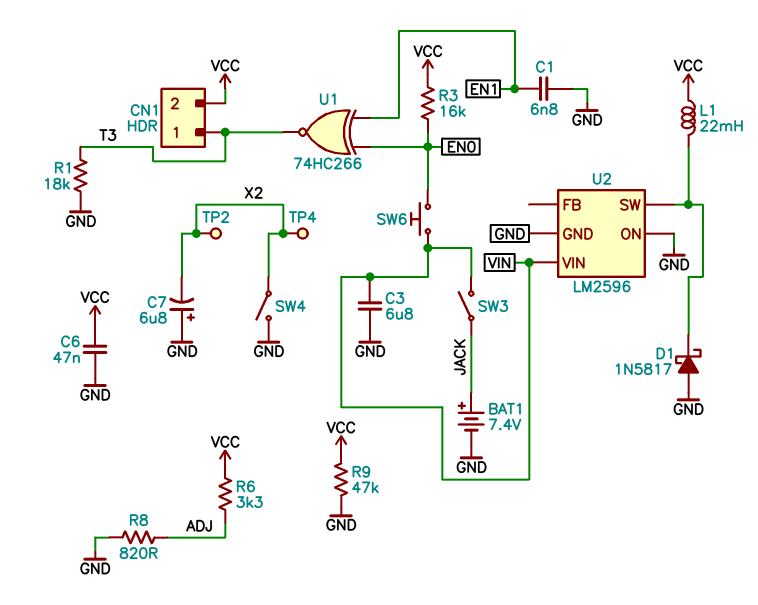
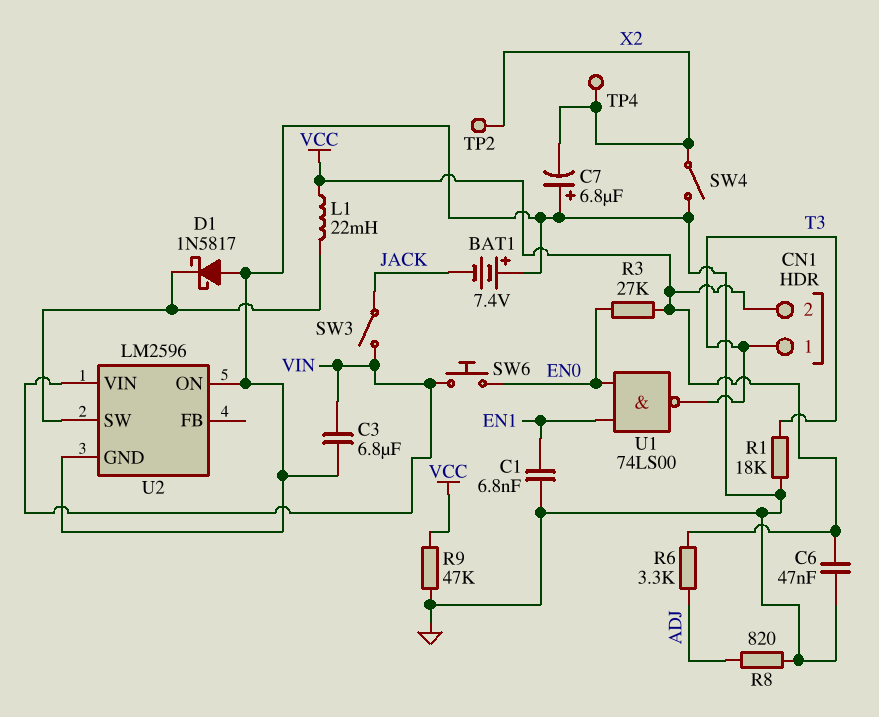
BAT1: 7.4V (plus JACK, minus GND) -> 7.4V (plus GND, minus JACK)
R3: 16k (EN0, VCC) -> 27k (EN0, VCC)
U1: XNOR 74HC266 (in EN0, in EN1, out T3) -> NAND 74LS00 (in EN0, in EN1, out T3)

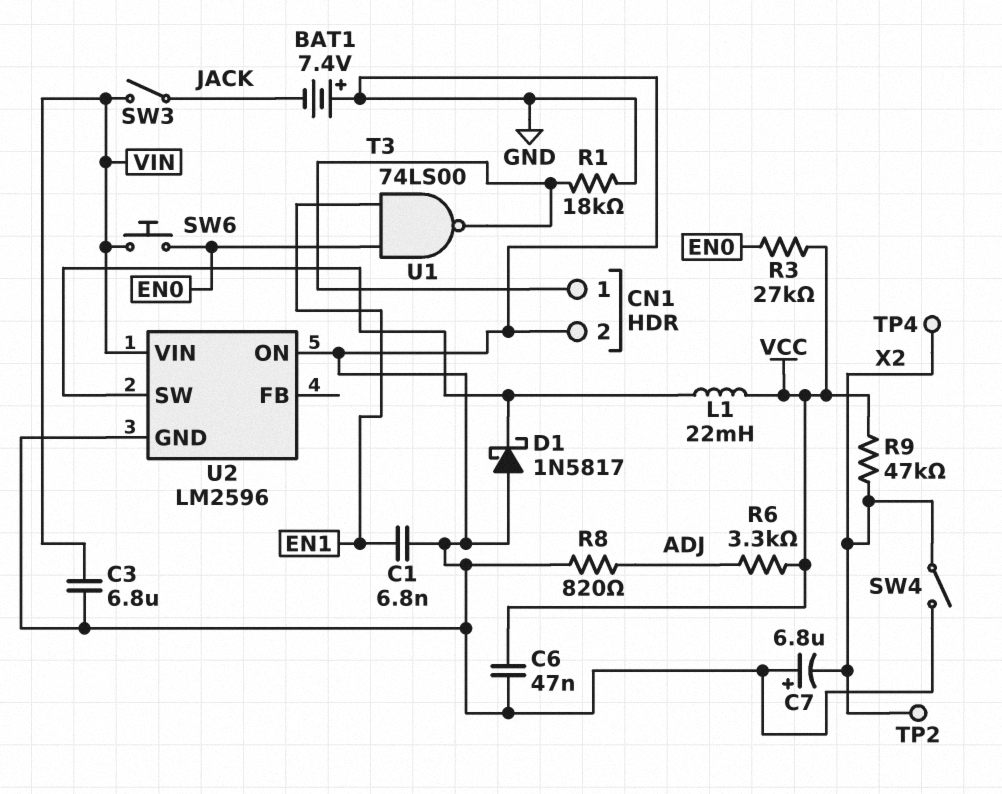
CN1 pin 2: VCC -> GND
R9: 47k (GND, VCC) -> 47k (VCC, X2)

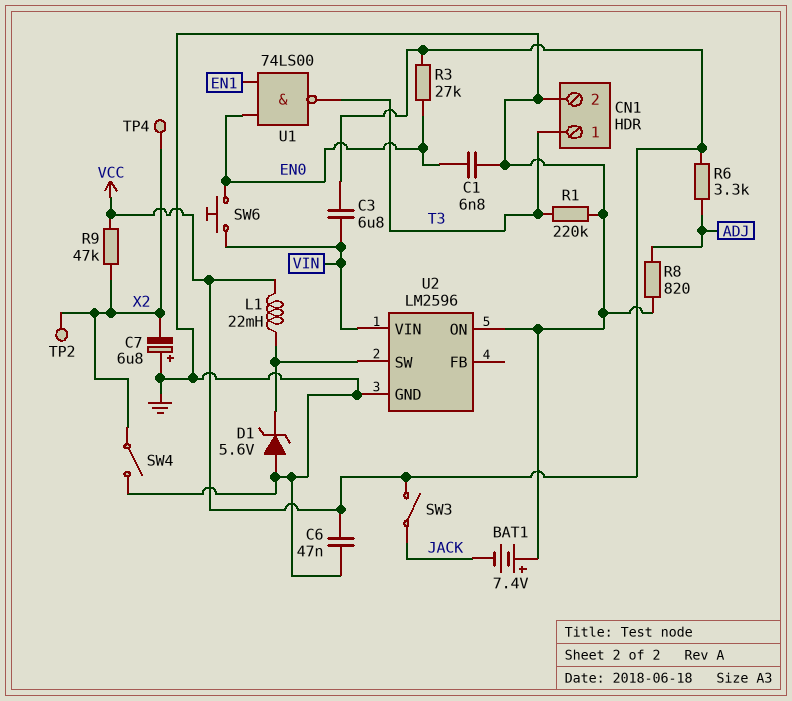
C1: 6.8nF (EN1, GND) -> 6.8nF (EN0, GND)
C3: 6.8uF (GND, VIN) -> 6.8uF (VCC, VIN)
D1: schottky 1N5817 (A GND, K U2/SW) -> zener 5.6V (A GND, K U2/SW)
R1: 18k (GND, T3) -> 220k (GND, T3)
SW3: switch (JACK, VIN) -> switch (JACK, VCC)

